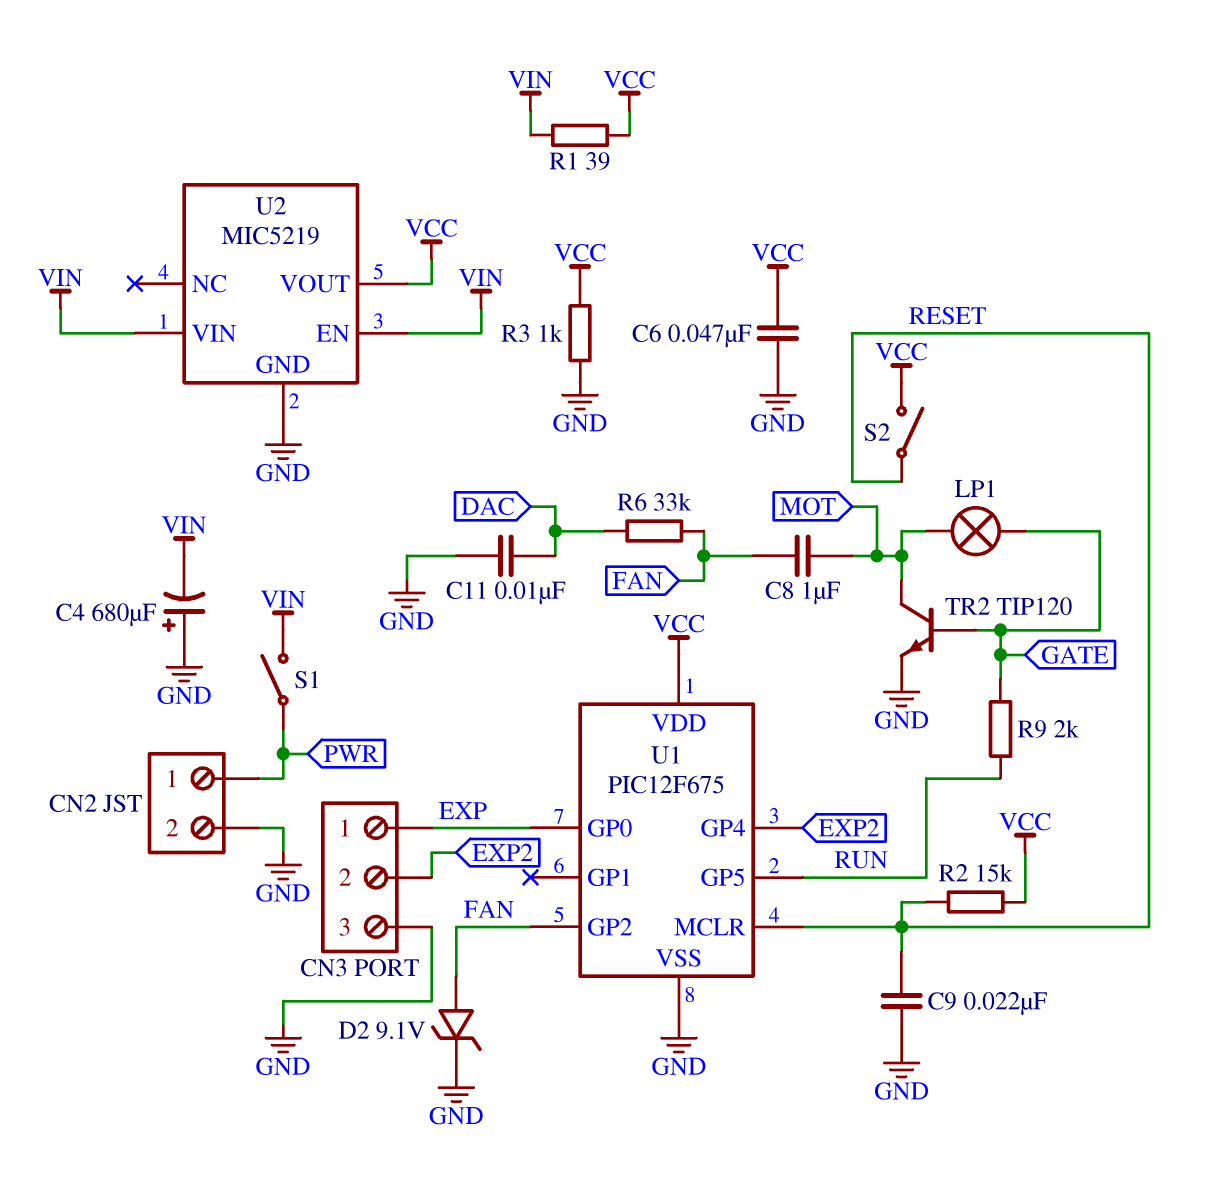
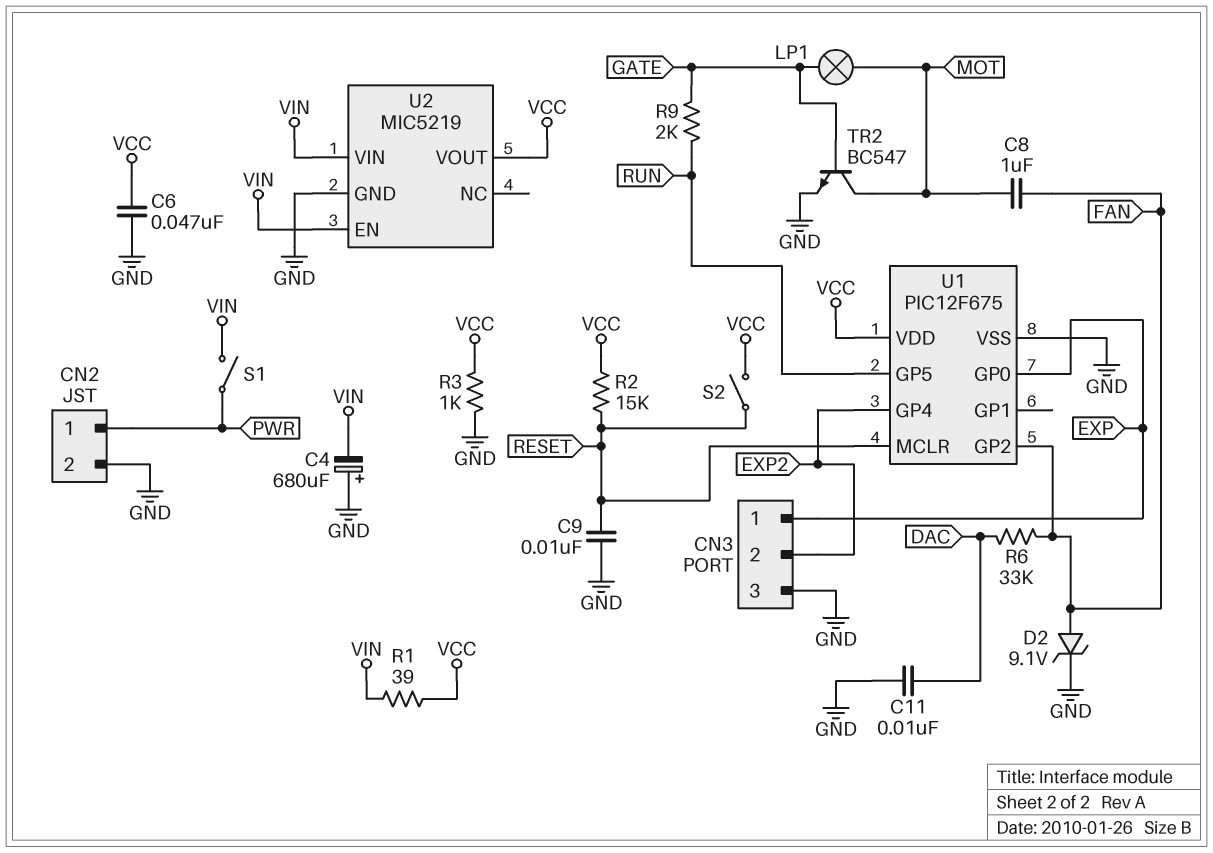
C9: 22nF (GND, RESET) -> 10nF (GND, RESET)
TR2: NPN TIP120 (B GATE, C MOT, E GND) -> NPN BC547 (B GATE, C MOT, E GND)

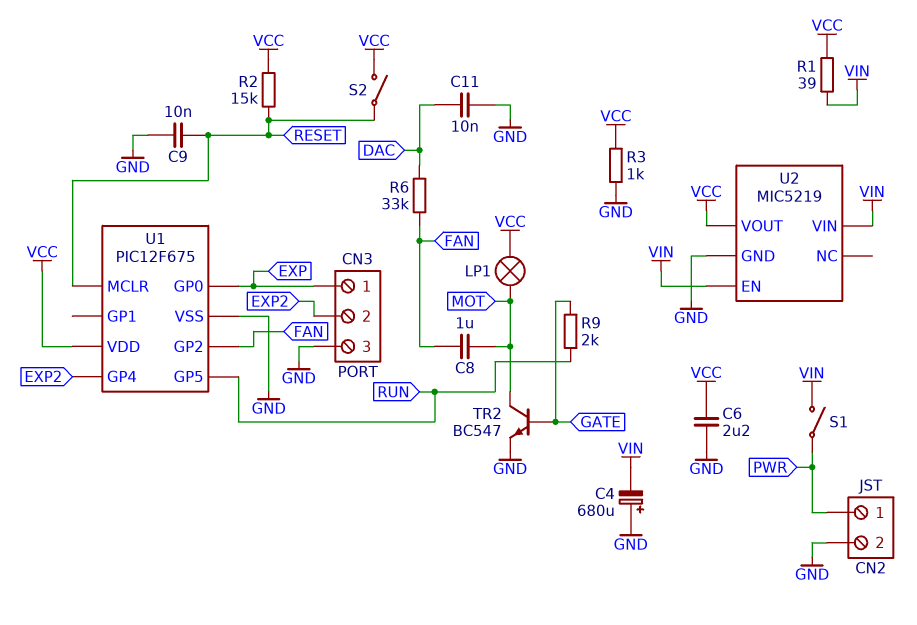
C6: 47nF (GND, VCC) -> 2.2uF (GND, VCC)
D2: zener 9.1V (A FAN, K GND) -> none
LP1: lamp (GATE, MOT) -> lamp (MOT, VCC)

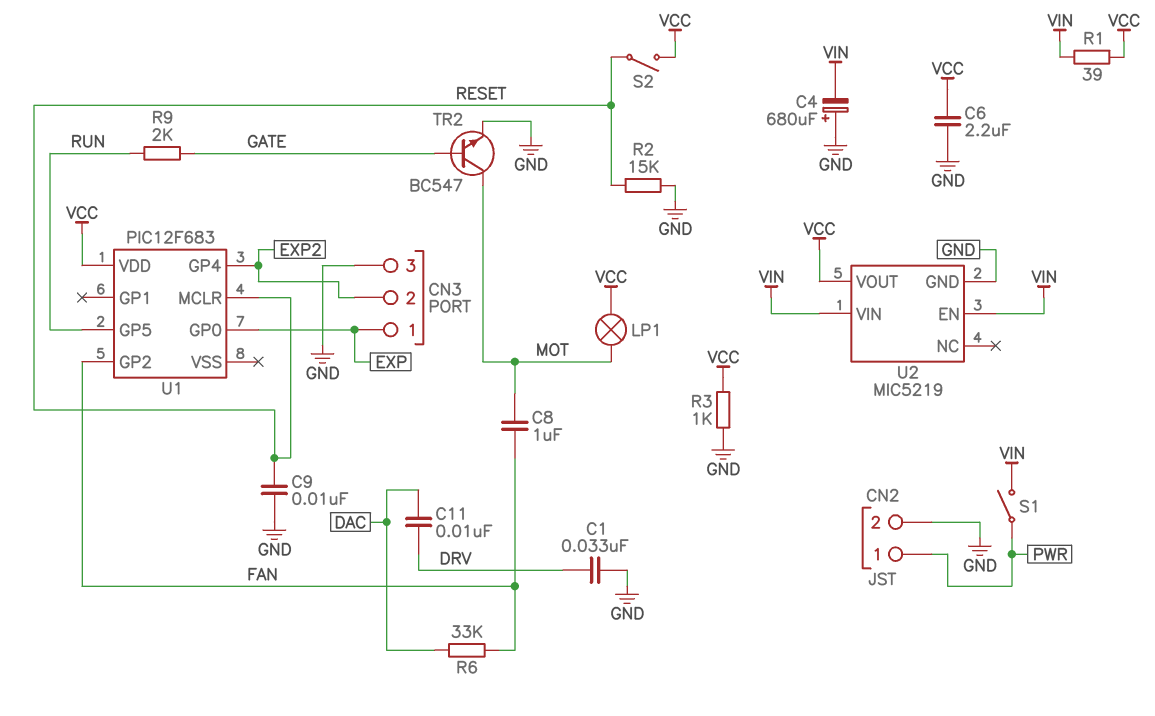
C1: none -> 33nF (DRV, GND)
C11: 10nF (DAC, GND) -> 10nF (DAC, DRV)
R2: 15k (RESET, VCC) -> 15k (GND, RESET)
U1: PIC12F675 -> PIC12F683
U1 pin VSS: GND -> none

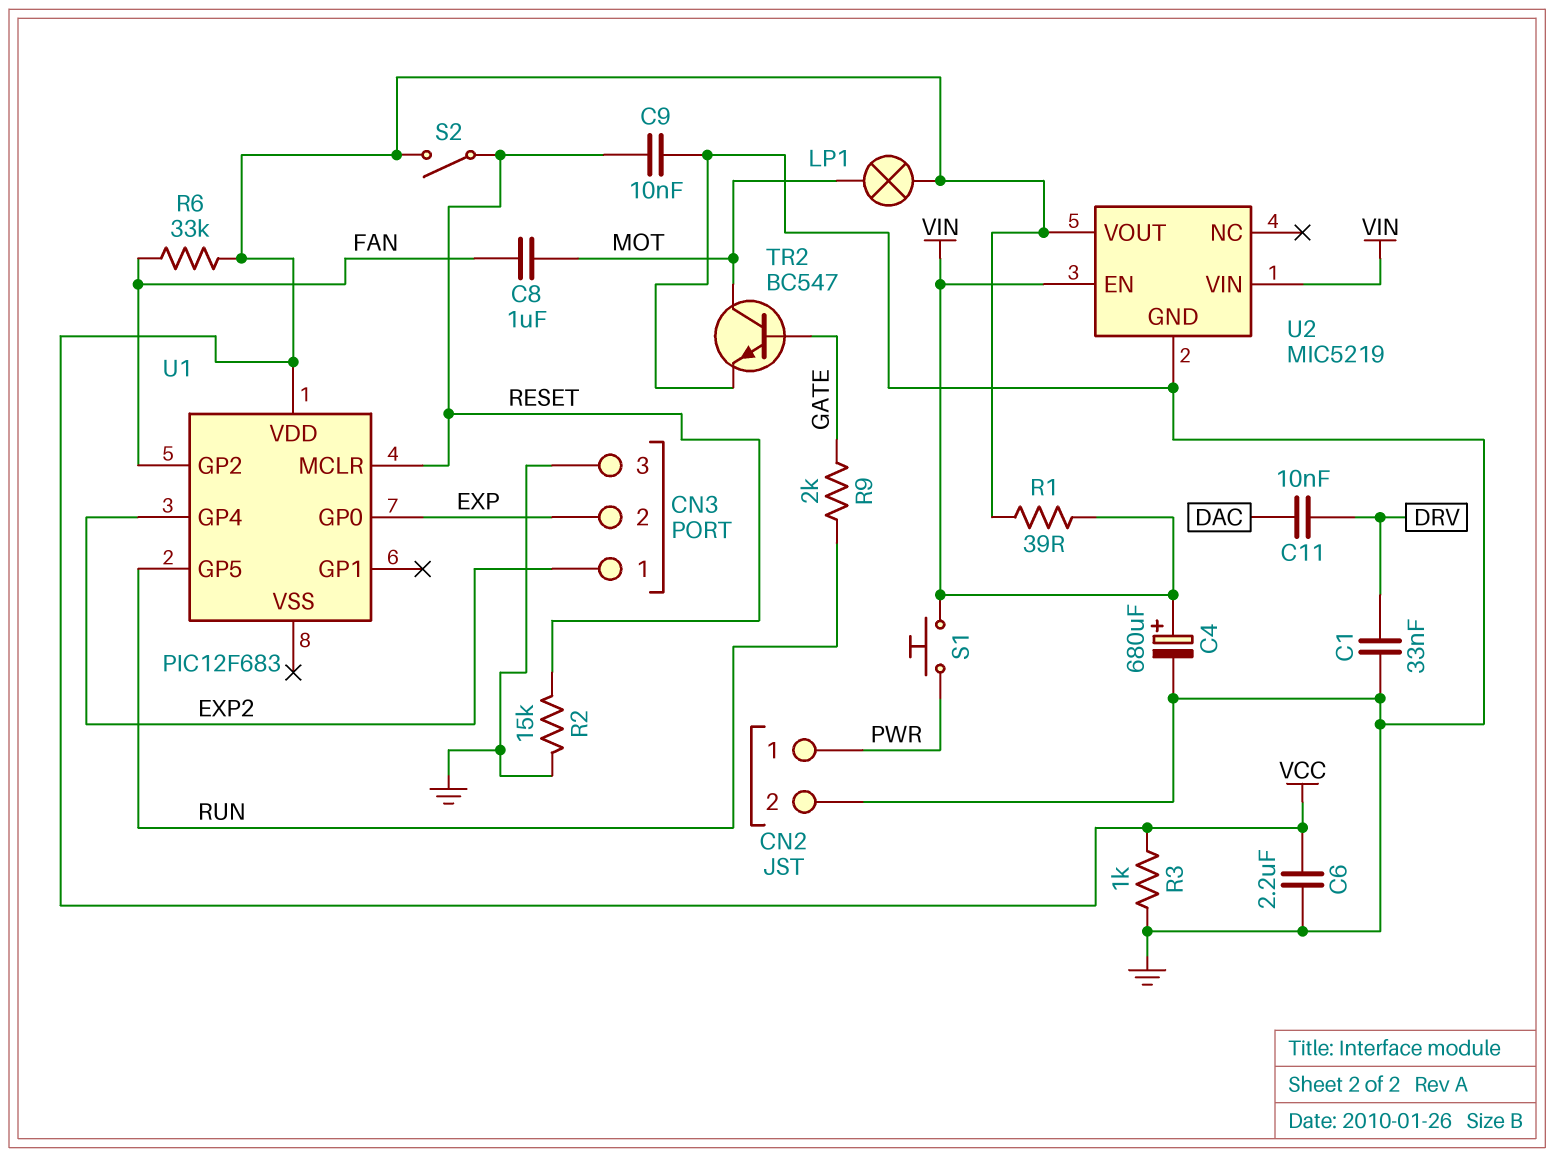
C4: 680uF (plus GND, minus VIN) -> 680uF (plus VIN, minus GND)
CN3 pin 1: EXP -> EXP2
CN3 pin 2: EXP2 -> EXP
R6: 33k (DAC, FAN) -> 33k (FAN, VCC)
S1: switch (PWR, VIN) -> button (PWR, VIN)

